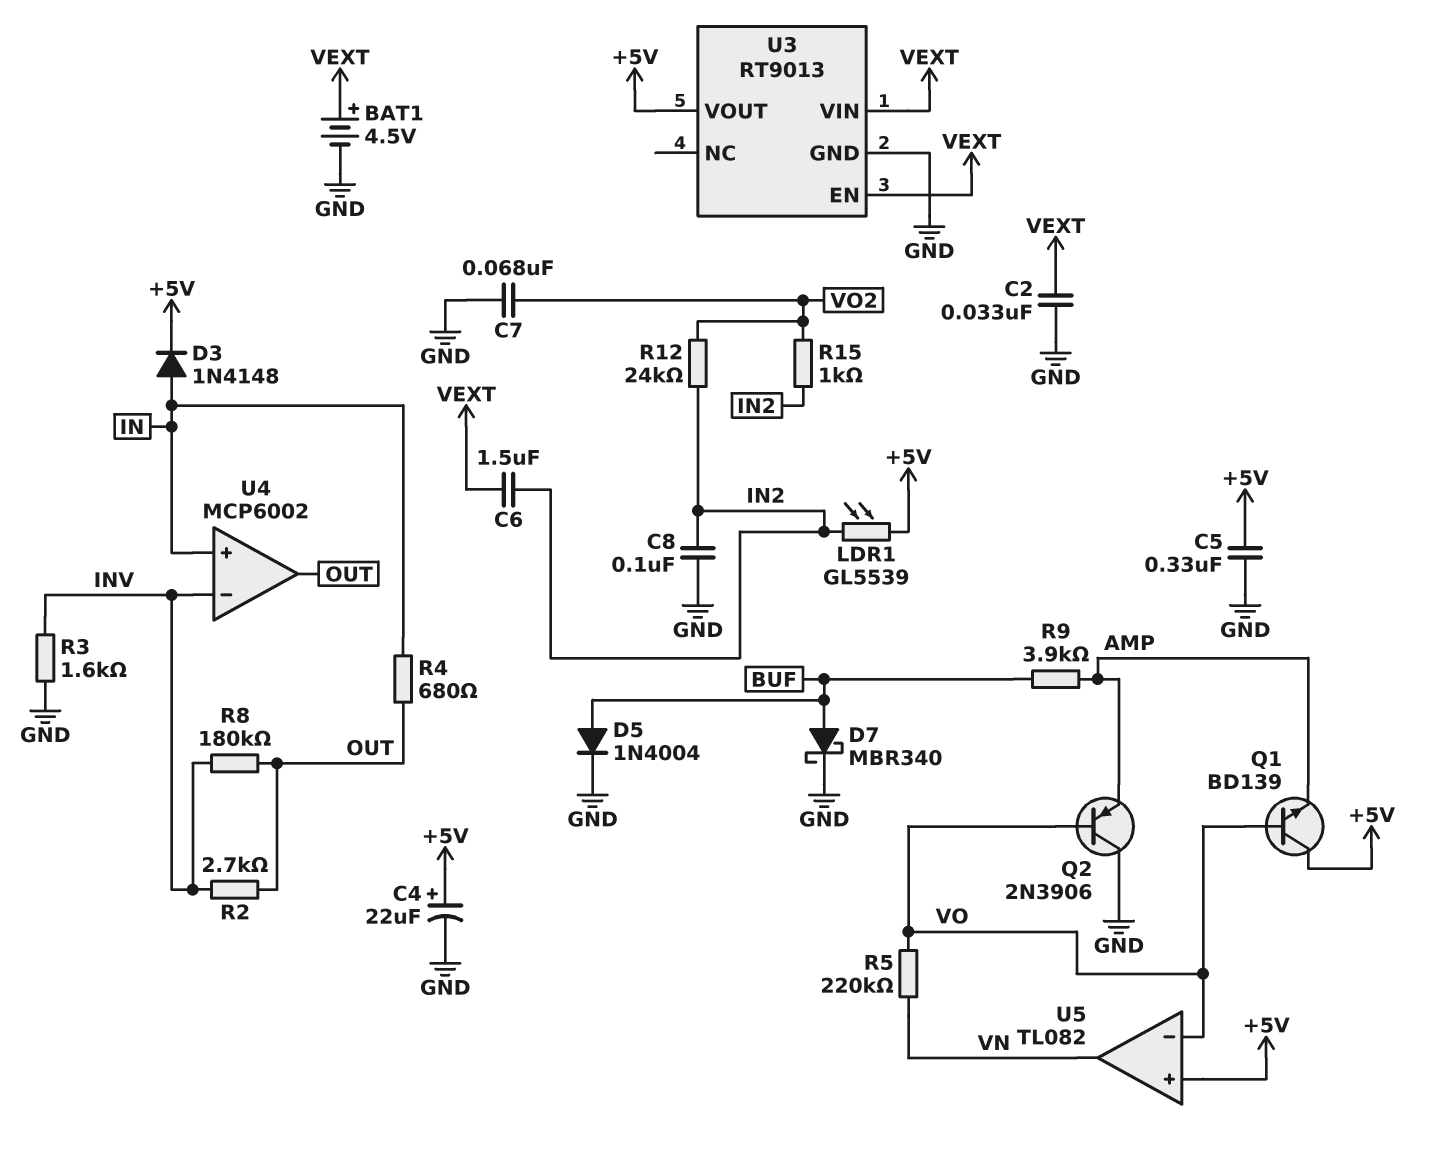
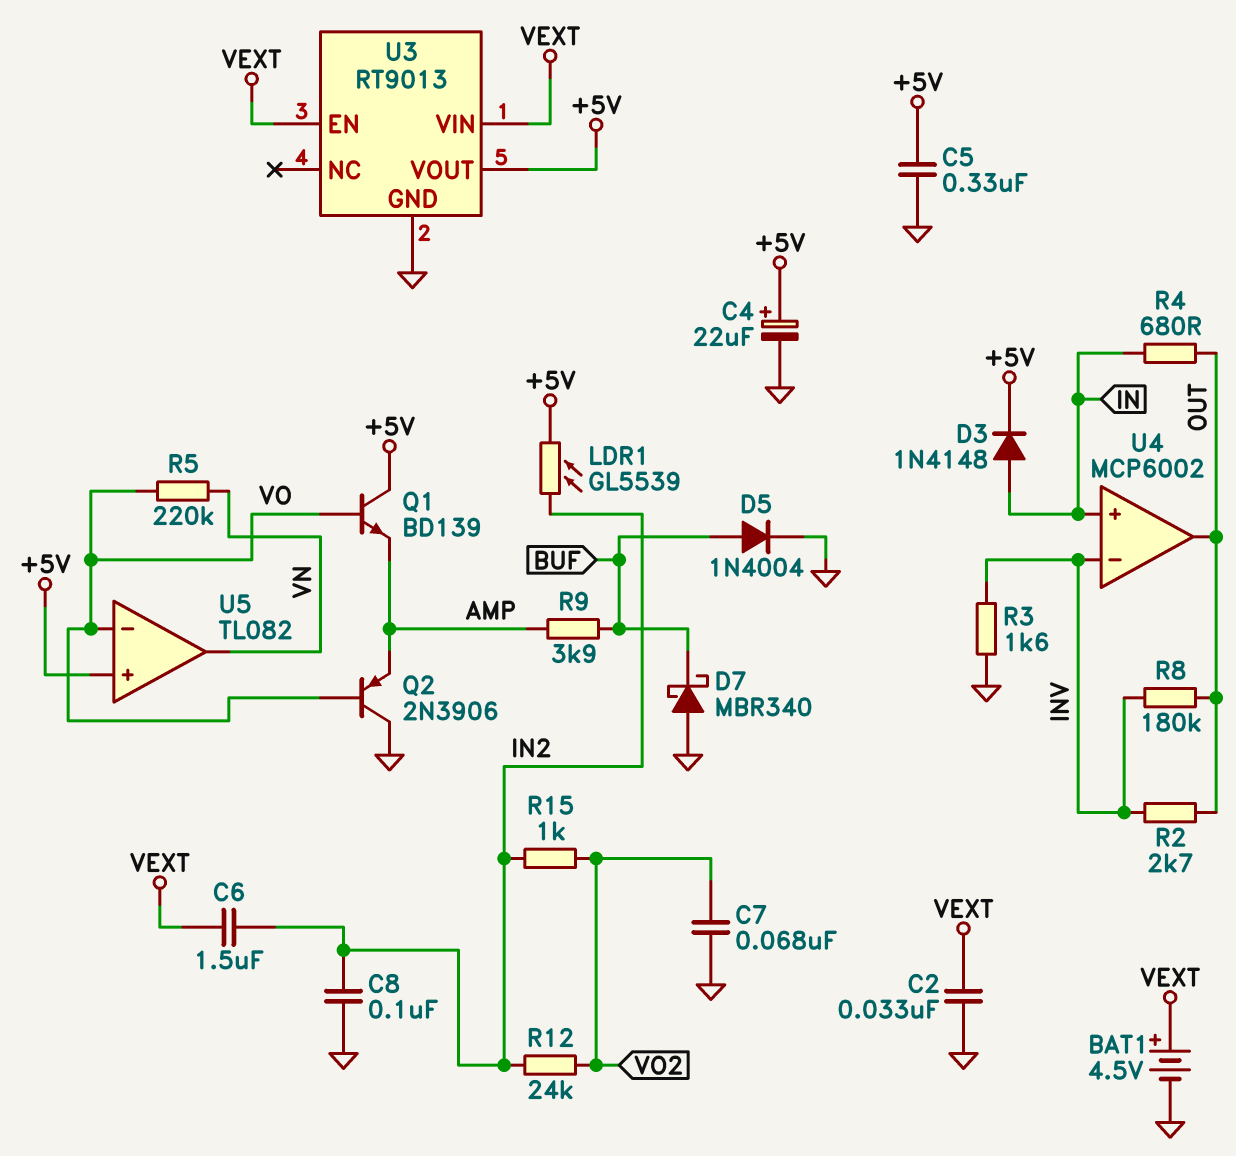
D7: schottky MBR340 (A BUF, K GND) -> schottky MBR340 (A GND, K BUF)

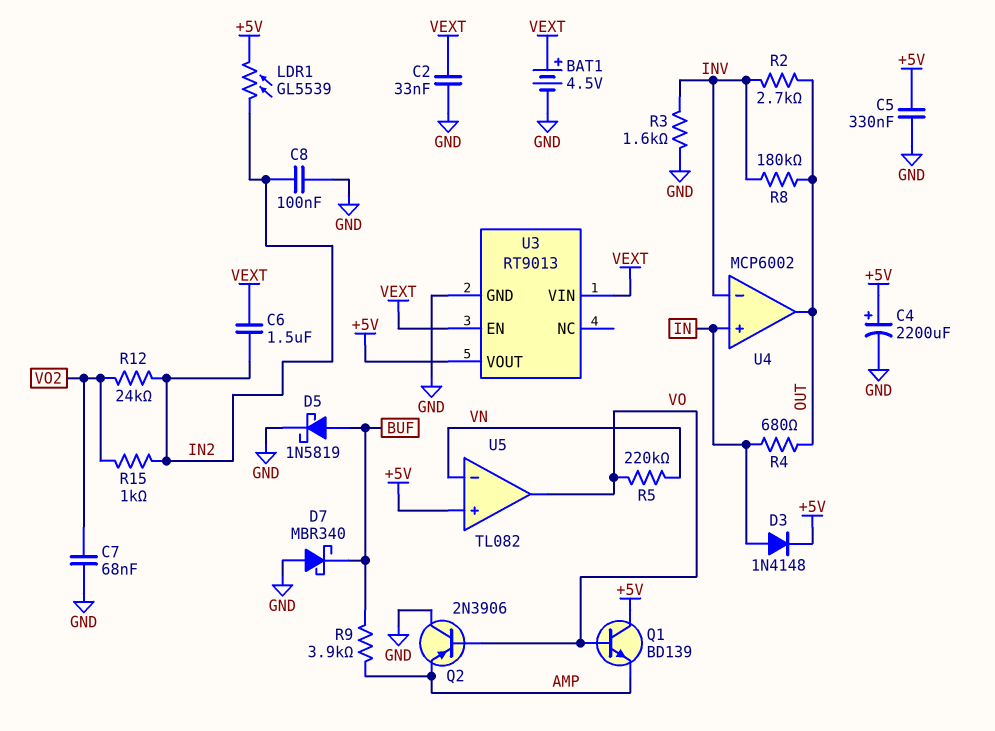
C4: 22uF (plus +5V, minus GND) -> 2200uF (plus +5V, minus GND)
D5: diode 1N4004 (A BUF, K GND) -> schottky 1N5819 (A BUF, K GND)
U5 pin in-: VO -> VN
U5 pin out: VN -> VO

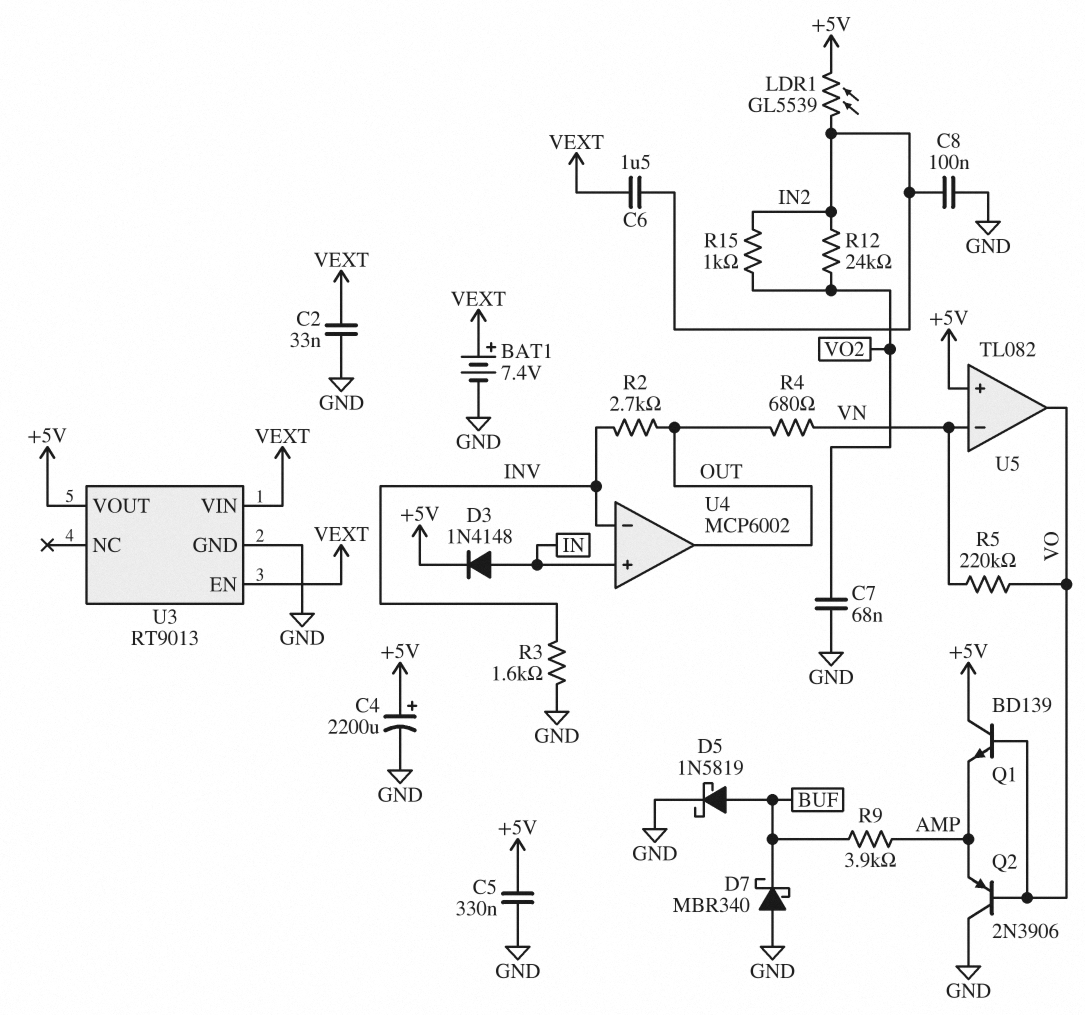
BAT1: 4.5V (plus VEXT, minus GND) -> 7.4V (plus VEXT, minus GND)
R4: 680 (IN, OUT) -> 680 (OUT, VN)
R8: 180k (INV, OUT) -> none

